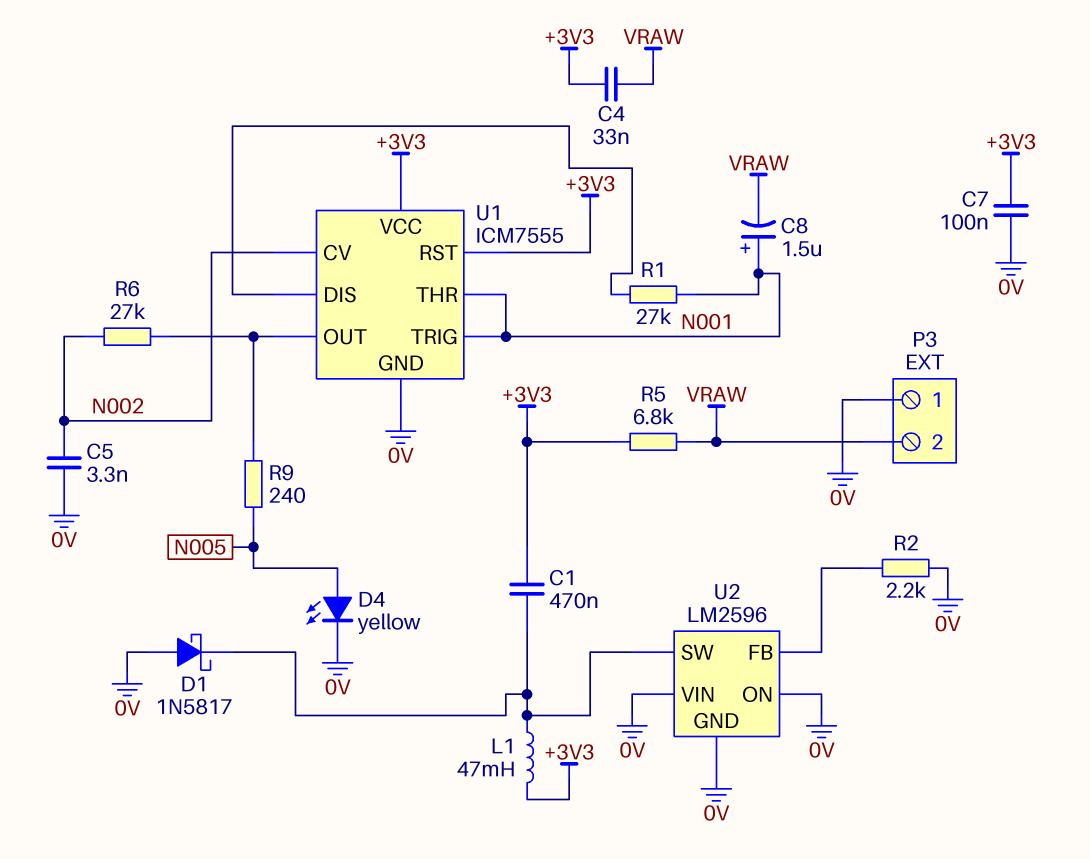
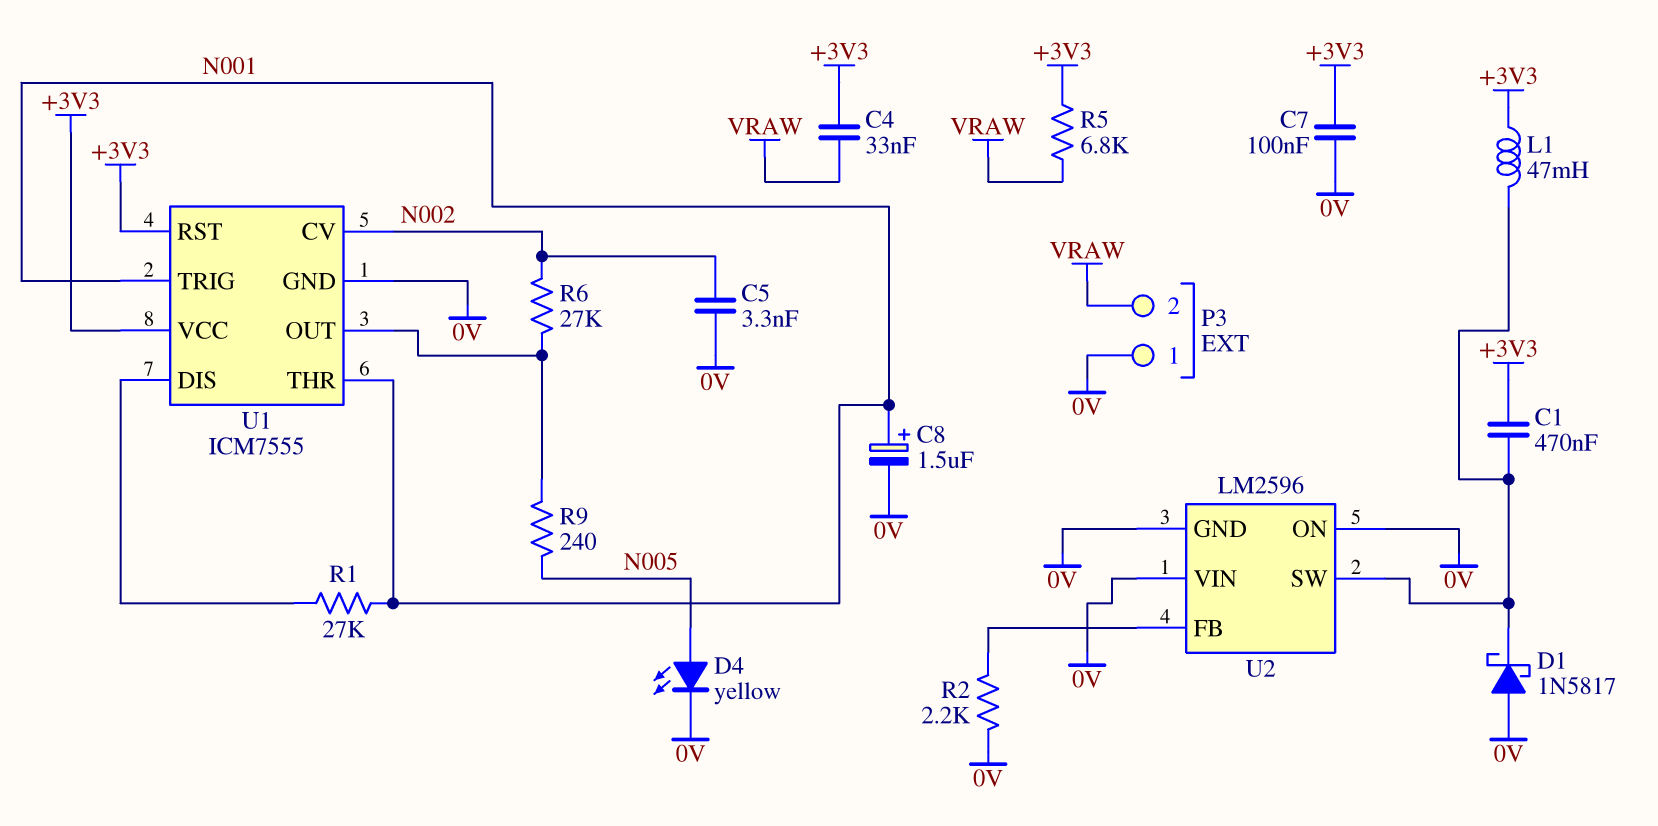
C8: 1.5uF (plus N001, minus VRAW) -> 1.5uF (plus N001, minus 0V)

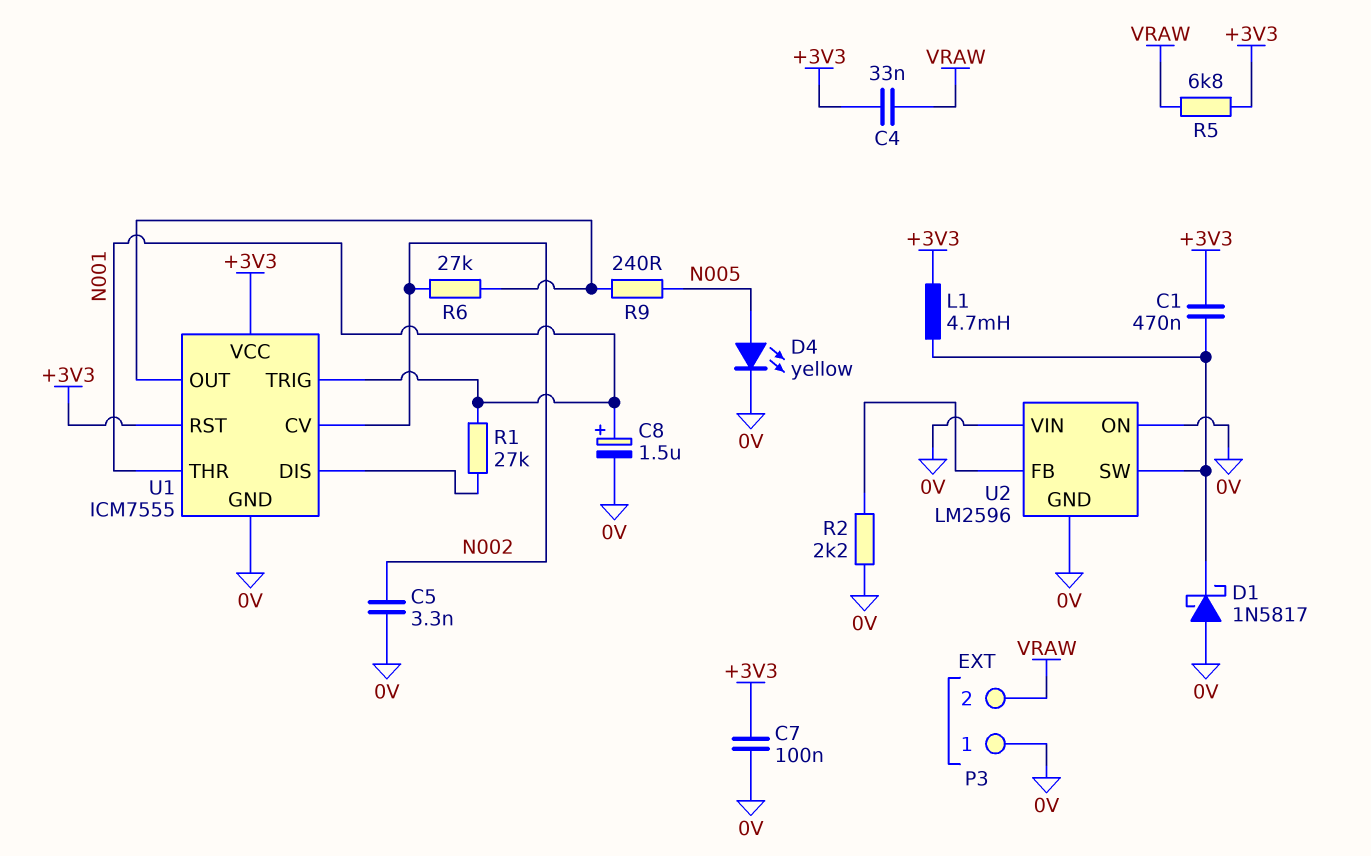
L1: 47mH (+3V3, U2/SW) -> 4.7mH (+3V3, U2/SW)

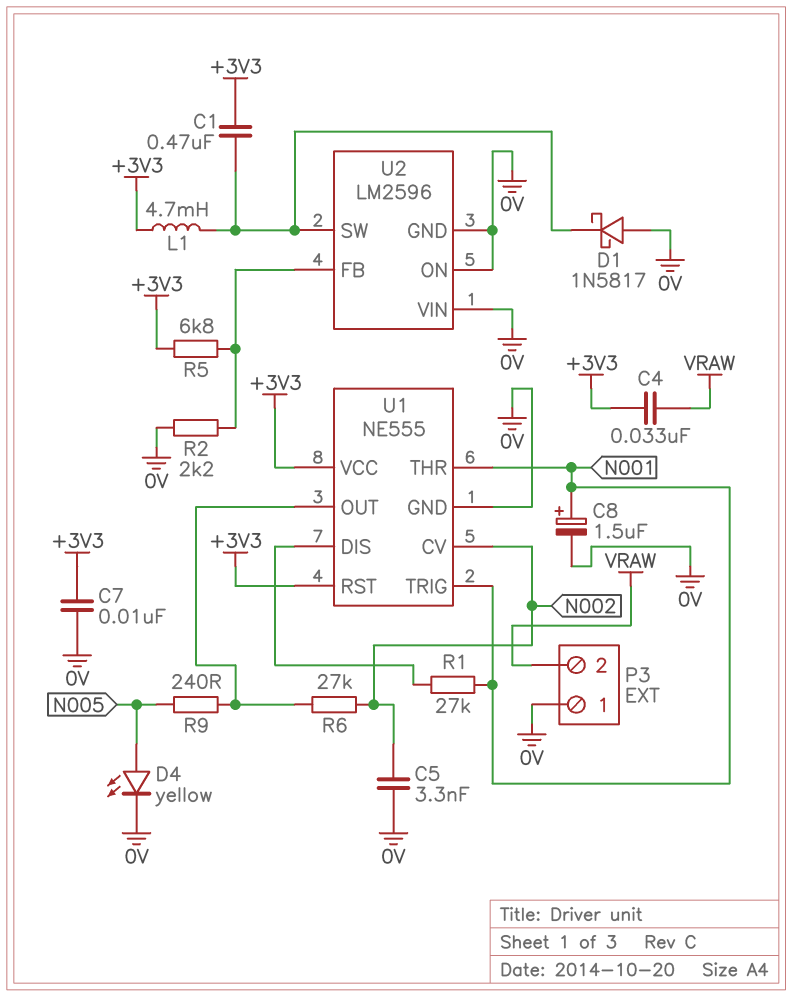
C7: 100nF (+3V3, 0V) -> 10nF (+3V3, 0V)
R5: 6.8k (+3V3, VRAW) -> 6.8k (+3V3, U2/FB)
U1: ICM7555 -> NE555

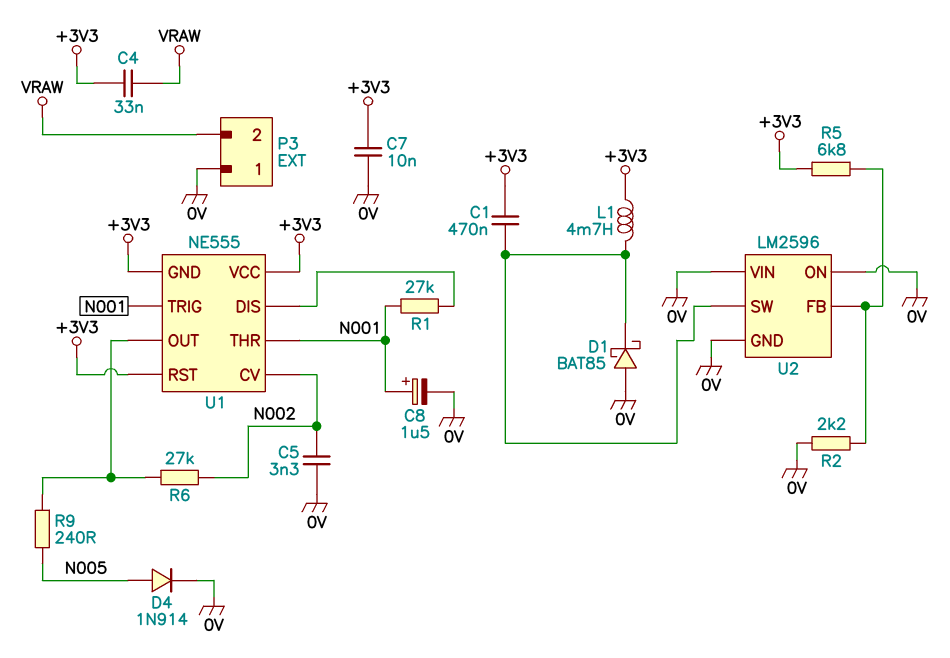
D1: schottky 1N5817 (A 0V, K U2/SW) -> schottky BAT85 (A 0V, K U2/SW)
D4: LED yellow (A N005, K 0V) -> diode 1N914 (A N005, K 0V)
U1 pin GND: 0V -> +3V3

